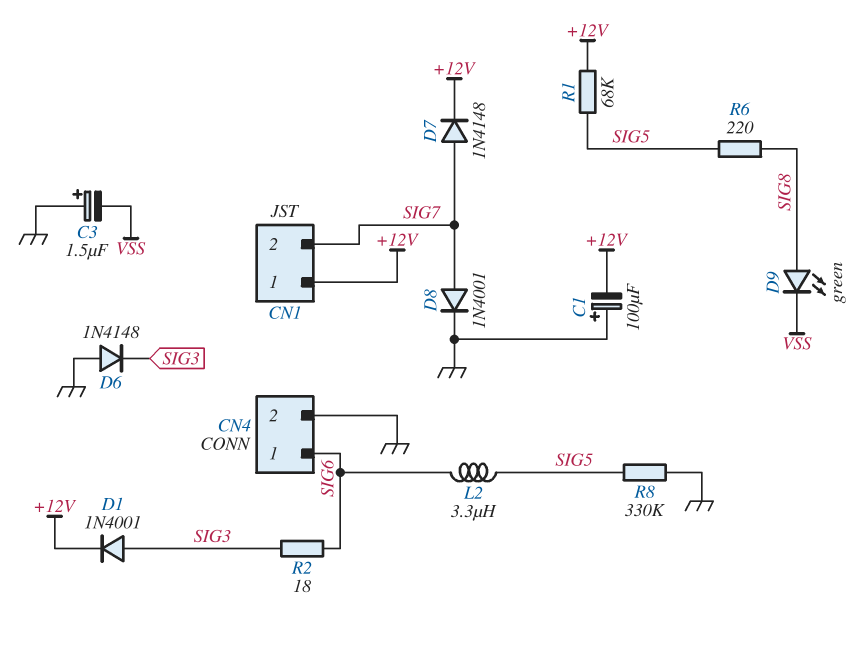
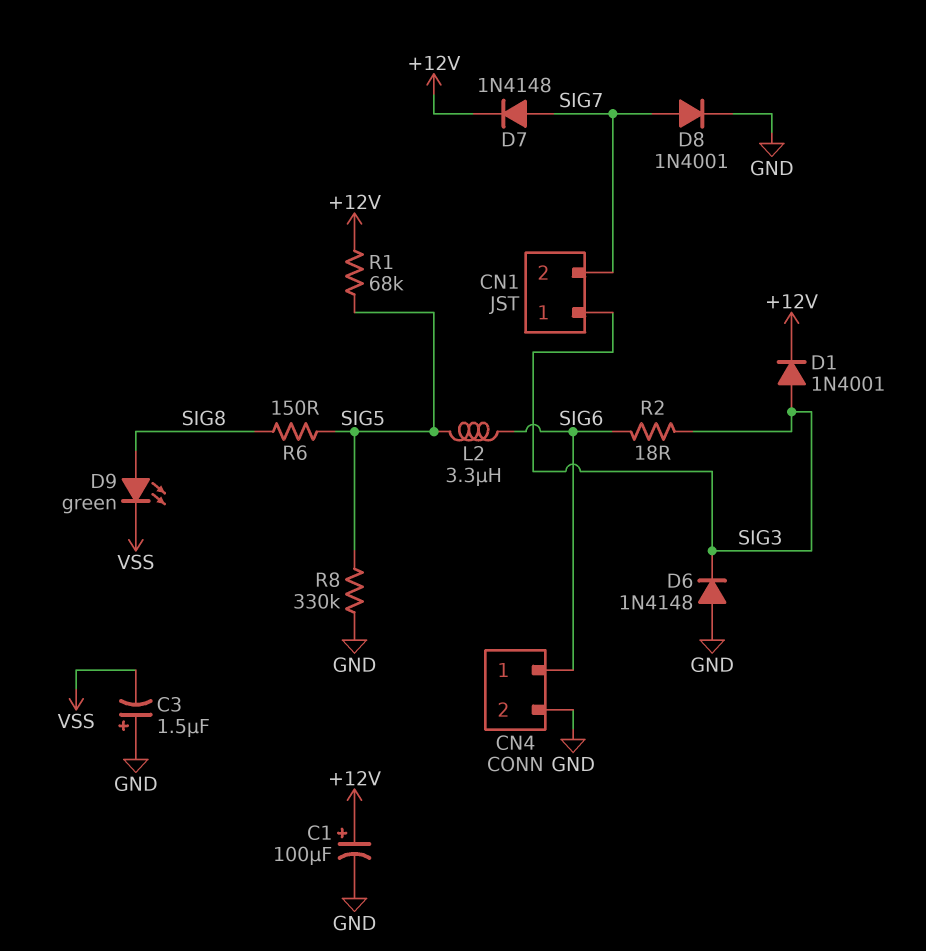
C1: 100uF (plus GND, minus +12V) -> 100uF (plus +12V, minus GND)
CN1 pin 1: +12V -> SIG3
R6: 220 (SIG5, SIG8) -> 150 (SIG5, SIG8)

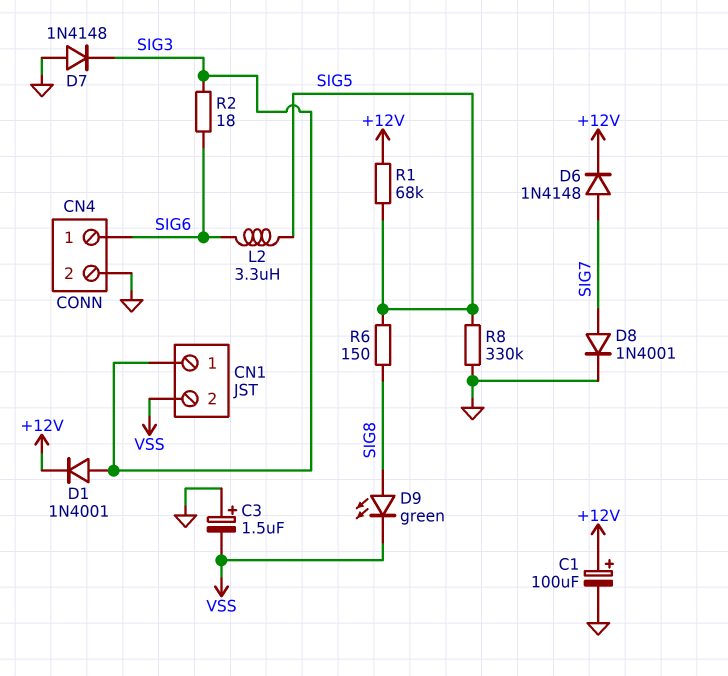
CN1 pin 2: SIG7 -> VSS
D6: diode 1N4148 (A GND, K SIG3) -> diode 1N4148 (A SIG7, K +12V)
D7: diode 1N4148 (A SIG7, K +12V) -> diode 1N4148 (A GND, K SIG3)

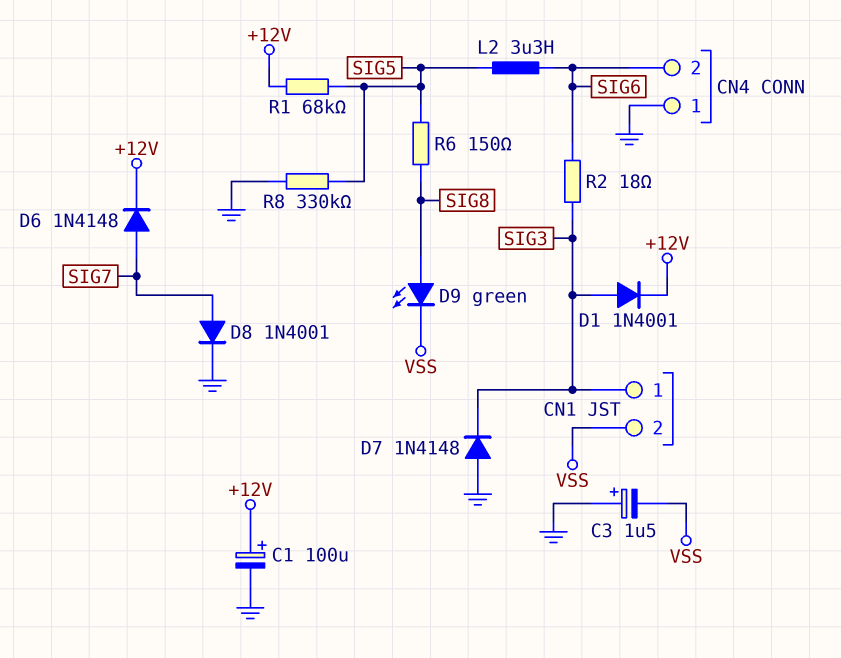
CN4 pin 1: SIG6 -> GND
CN4 pin 2: GND -> SIG6

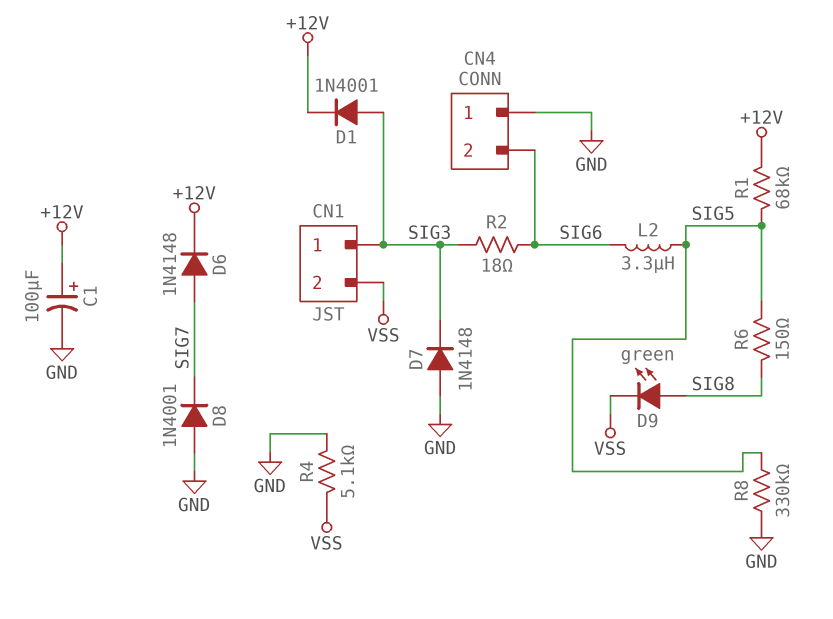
C3: 1.5uF (plus GND, minus VSS) -> none
D8: diode 1N4001 (A SIG7, K GND) -> diode 1N4001 (A GND, K SIG7)
R4: none -> 5.1k (GND, VSS)

